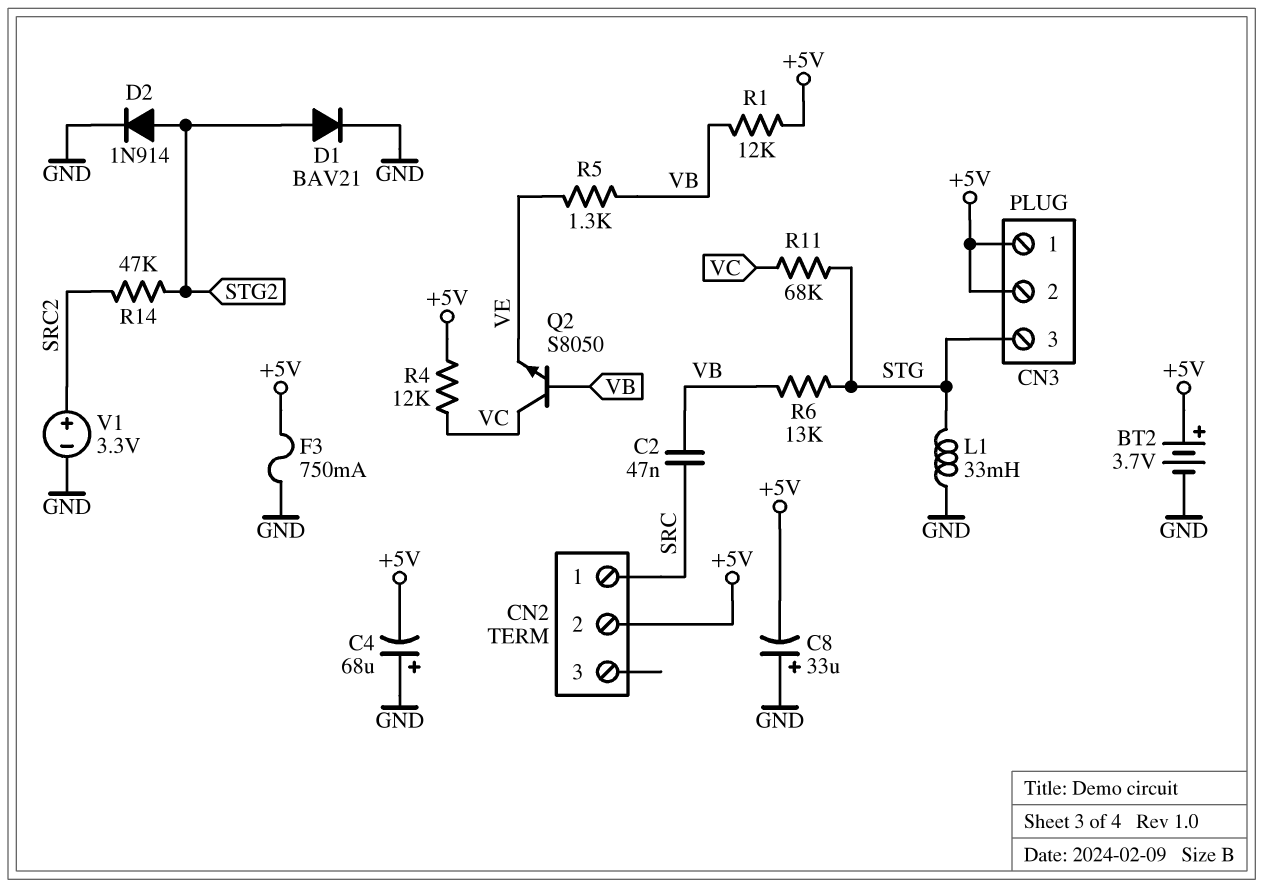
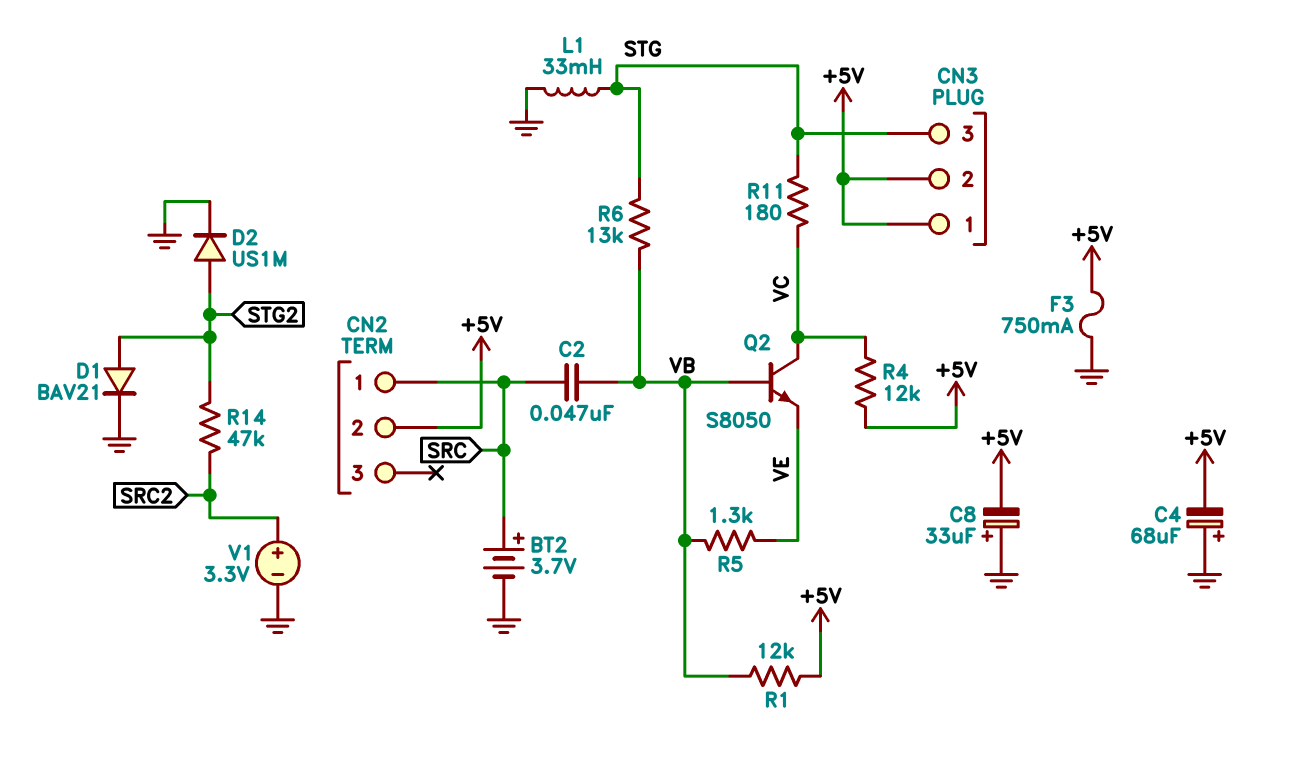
BT2: 3.7V (plus +5V, minus GND) -> 3.7V (plus SRC, minus GND)
D2: diode 1N914 (A STG2, K GND) -> diode US1M (A STG2, K GND)
R11: 68k (STG, VC) -> 180 (STG, VC)

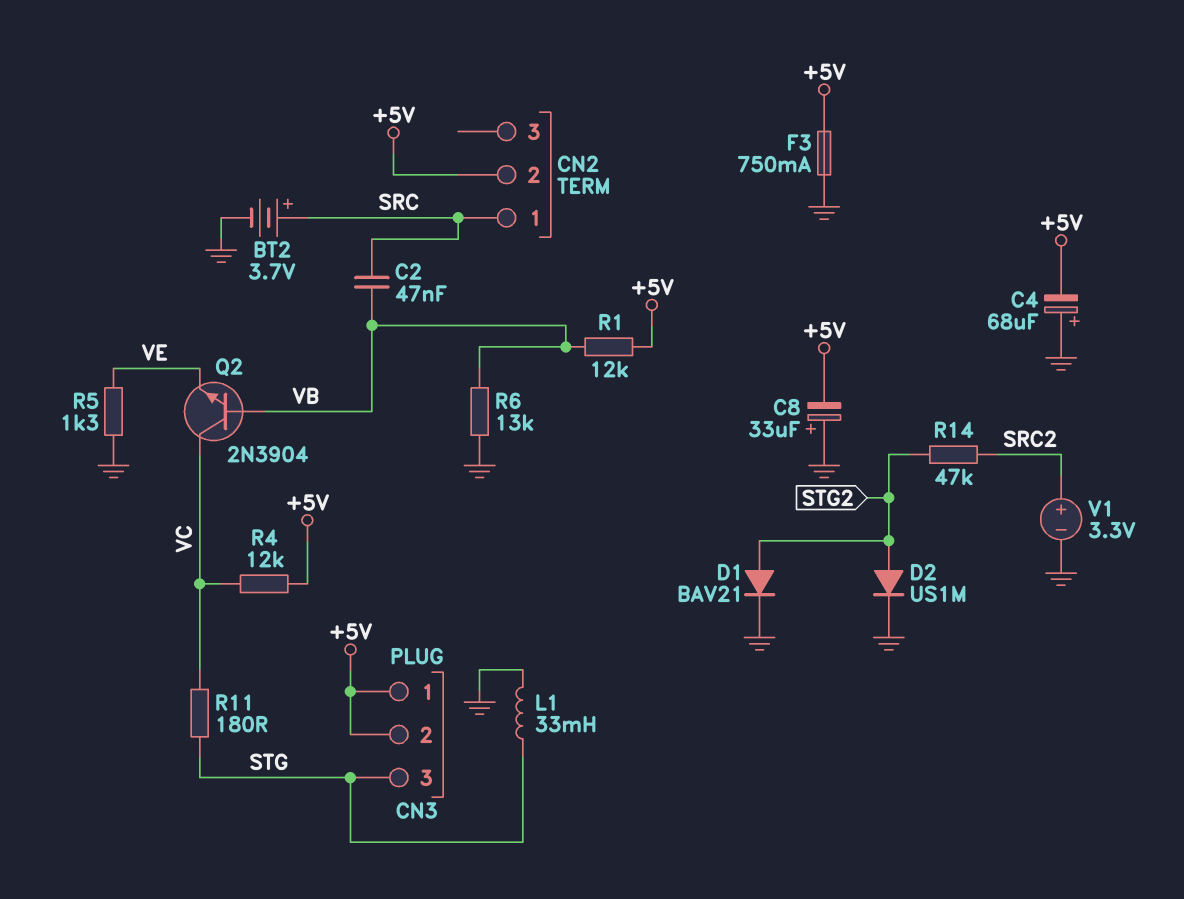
Q2: NPN S8050 (B VB, C VC, E VE) -> NPN 2N3904 (B VB, C VC, E VE)
R5: 1.3k (VB, VE) -> 1.3k (GND, VE)
R6: 13k (STG, VB) -> 13k (GND, VB)

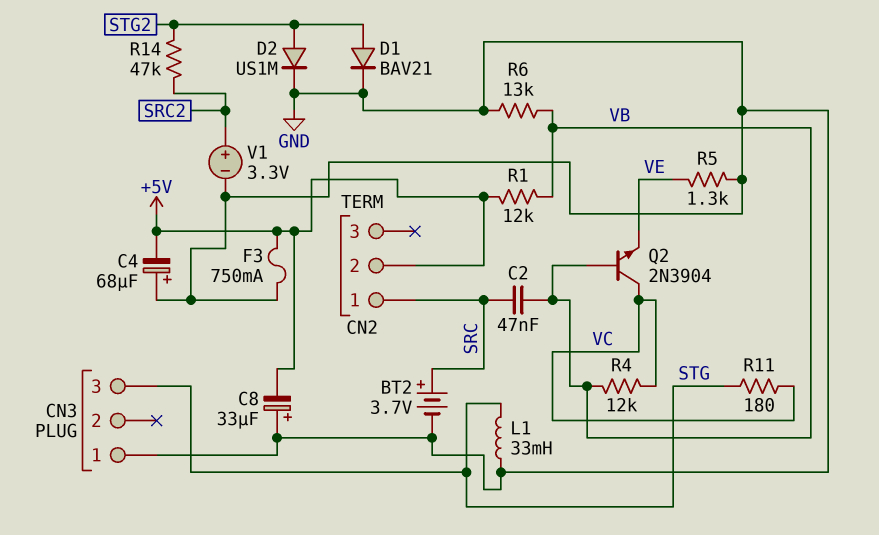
CN3 pin 1: +5V -> GND
CN3 pin 2: +5V -> none
R4: 12k (+5V, VC) -> 12k (VB, VC)

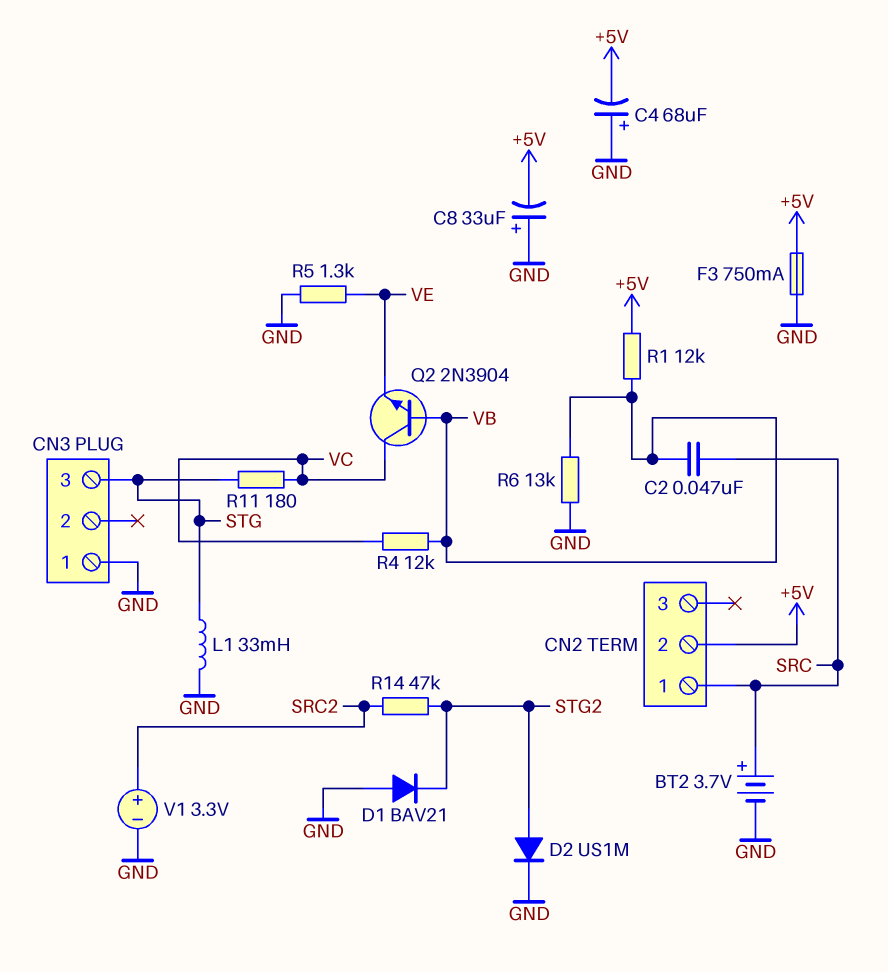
D1: diode BAV21 (A STG2, K GND) -> diode BAV21 (A GND, K STG2)

